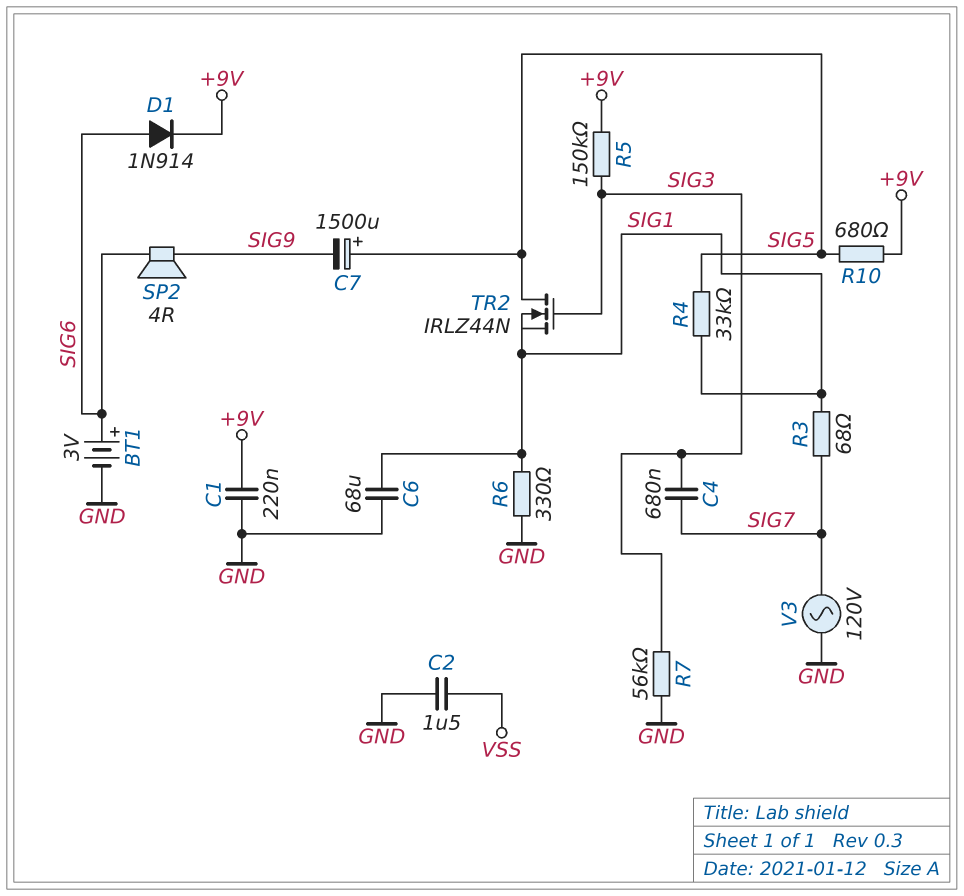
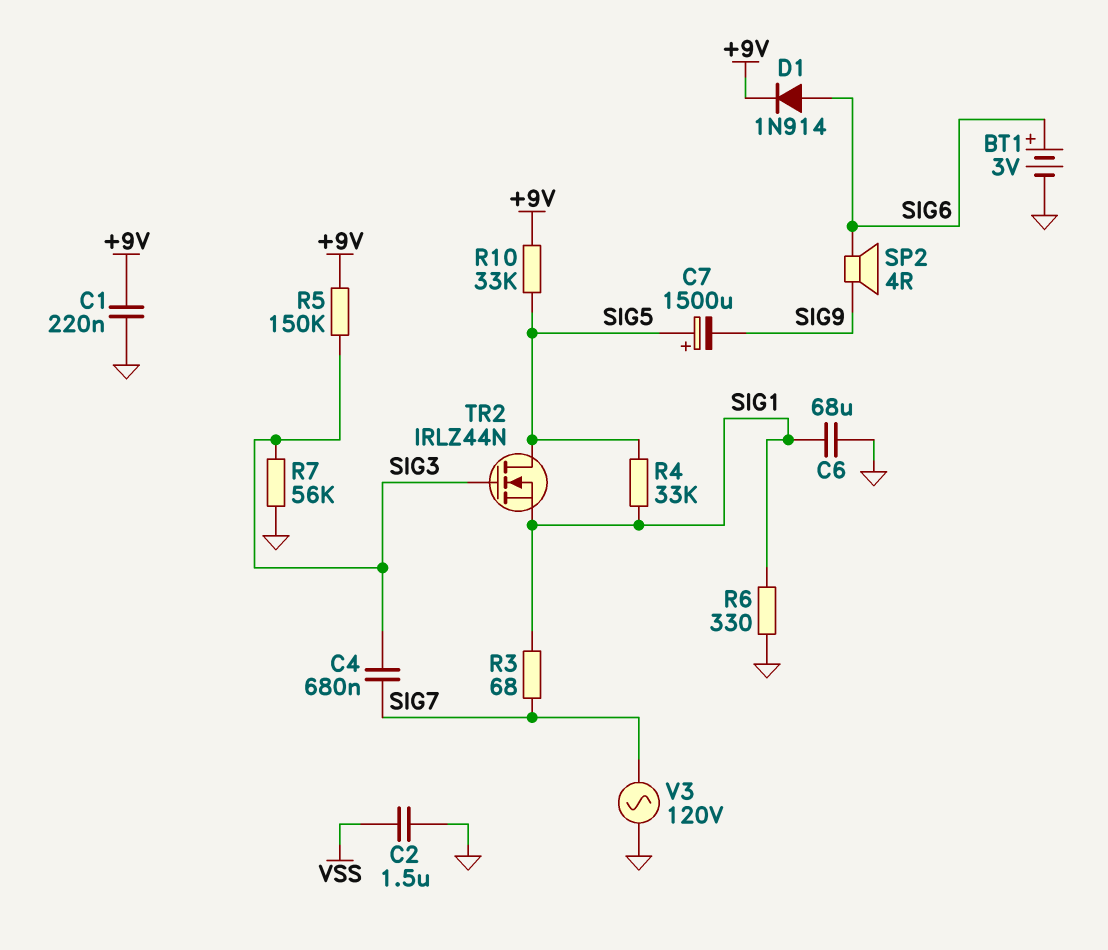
R10: 680 (+9V, SIG5) -> 33k (+9V, SIG5)

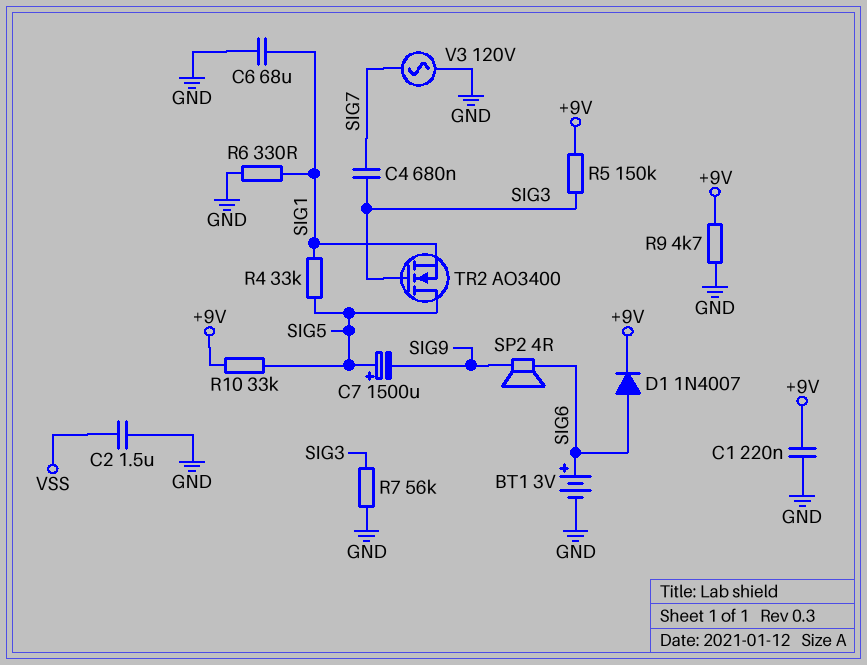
D1: diode 1N914 (A SIG6, K +9V) -> diode 1N4007 (A SIG6, K +9V)
R3: 68 (SIG1, SIG7) -> none
R9: none -> 4.7k (+9V, GND)
TR2: NMOS IRLZ44N (G SIG3, D SIG5, S SIG1) -> NMOS AO3400 (G SIG3, D SIG5, S SIG1)

